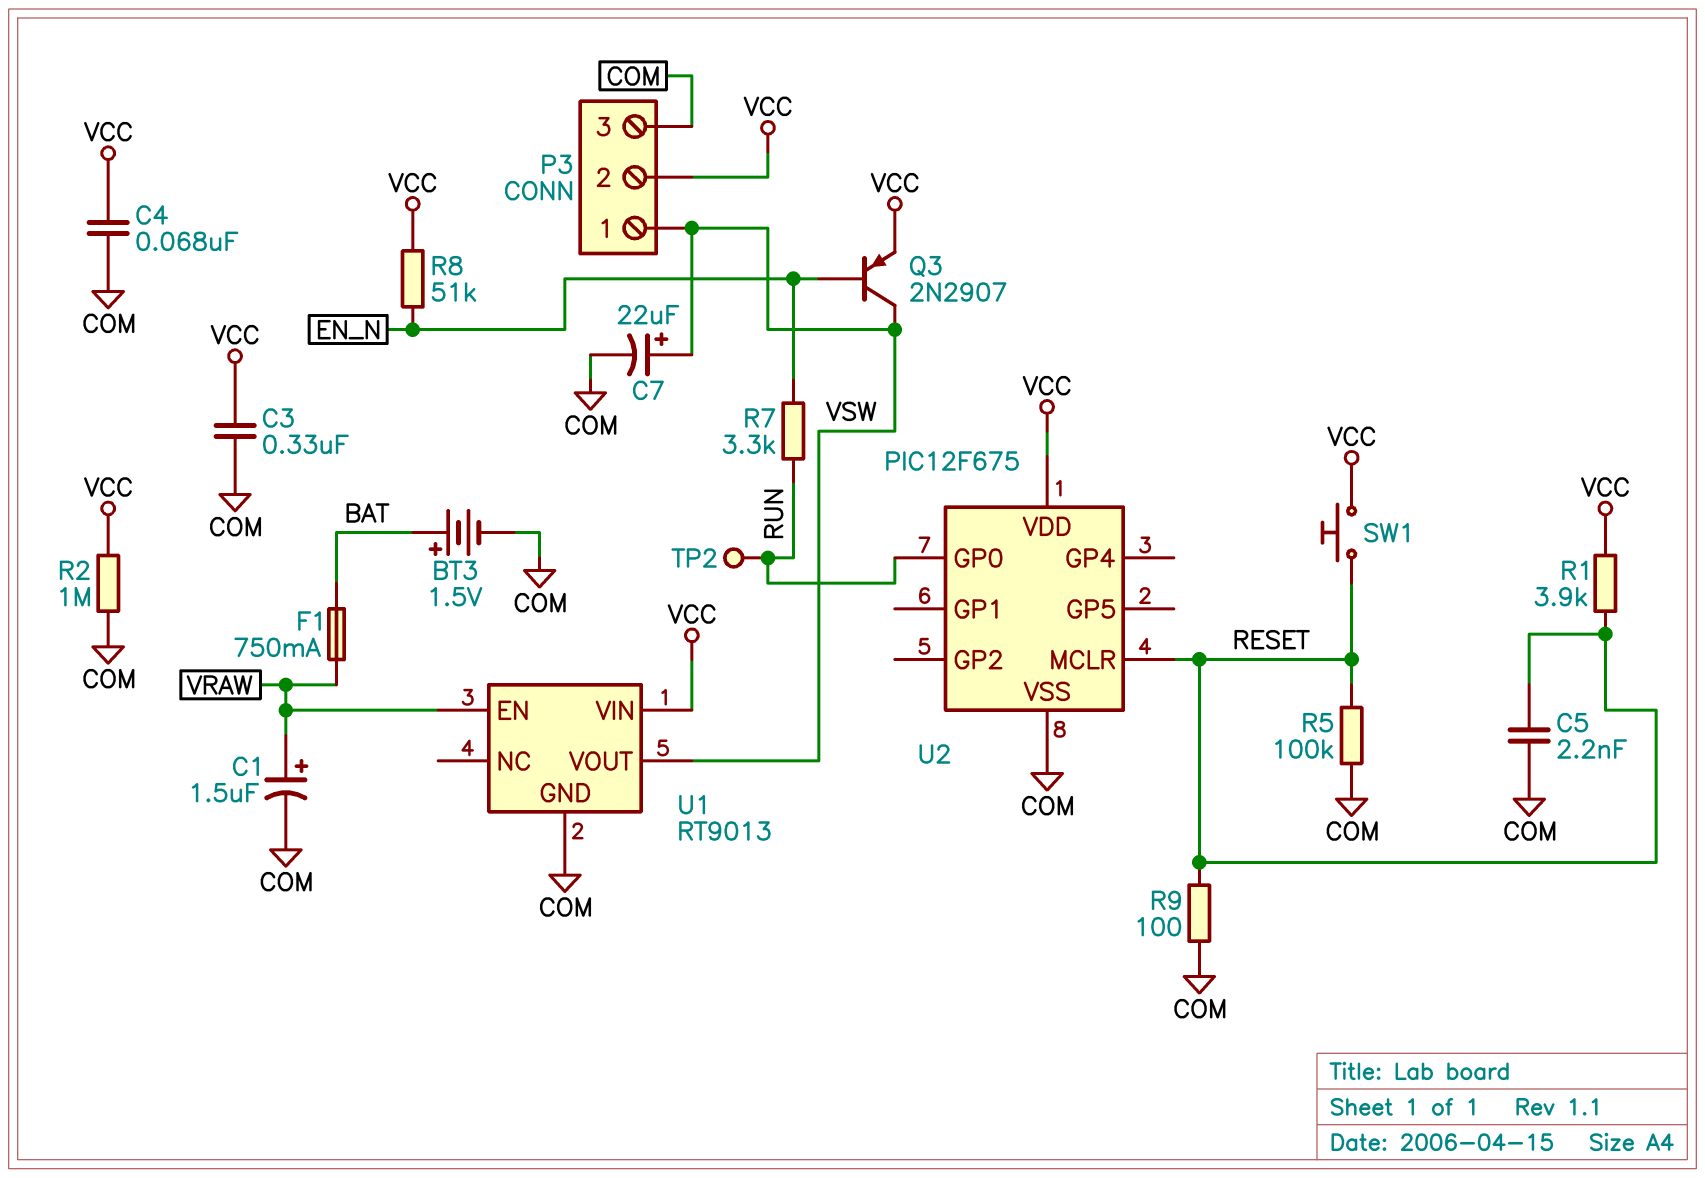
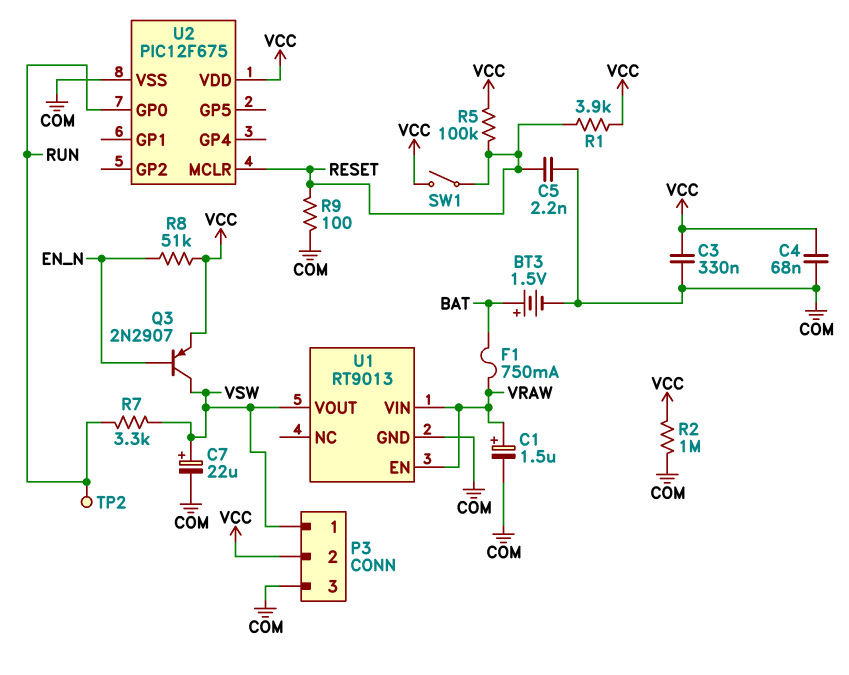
R5: 100k (COM, RESET) -> 100k (RESET, VCC)
R7: 3.3k (EN_N, RUN) -> 3.3k (RUN, VSW)
SW1: button (RESET, VCC) -> switch (RESET, VCC)
U1 pin VIN: VCC -> VRAW

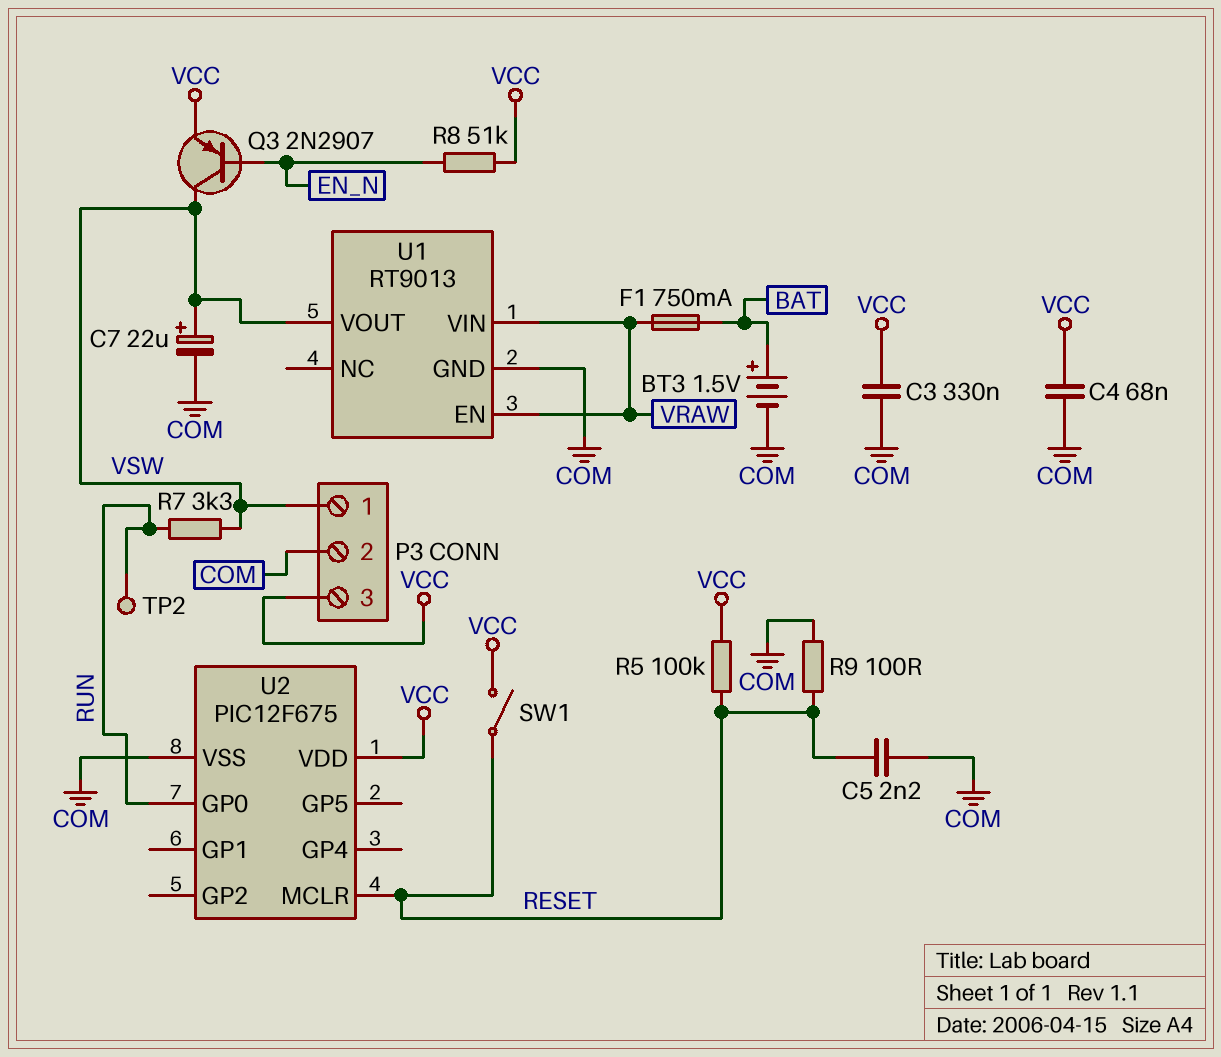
C1: 1.5uF (plus VRAW, minus COM) -> none
P3 pin 2: VCC -> COM
P3 pin 3: COM -> VCC
R1: 3.9k (RESET, VCC) -> none
R2: 1M (COM, VCC) -> none

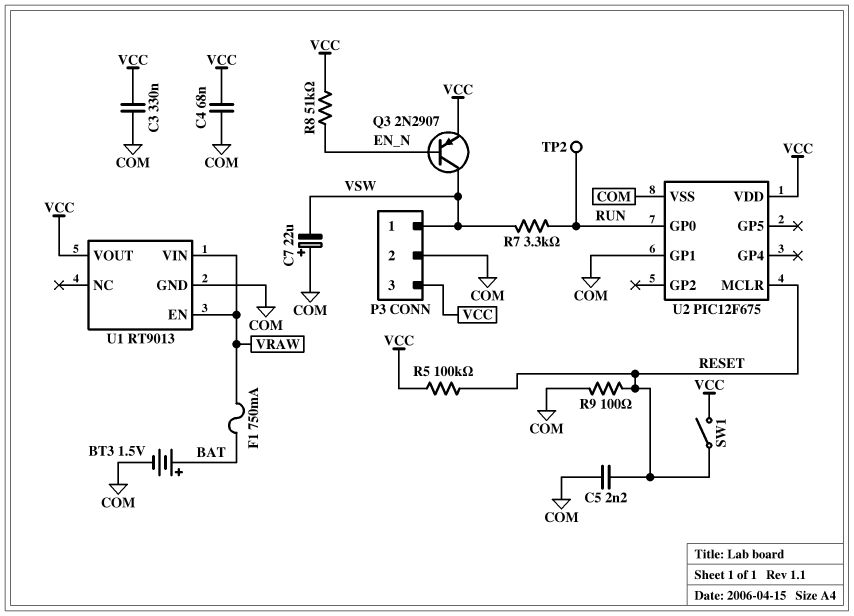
C7: 22uF (plus VSW, minus COM) -> 22uF (plus COM, minus VSW)
U1 pin VOUT: VSW -> VCC
U2 pin GP1: none -> COM

